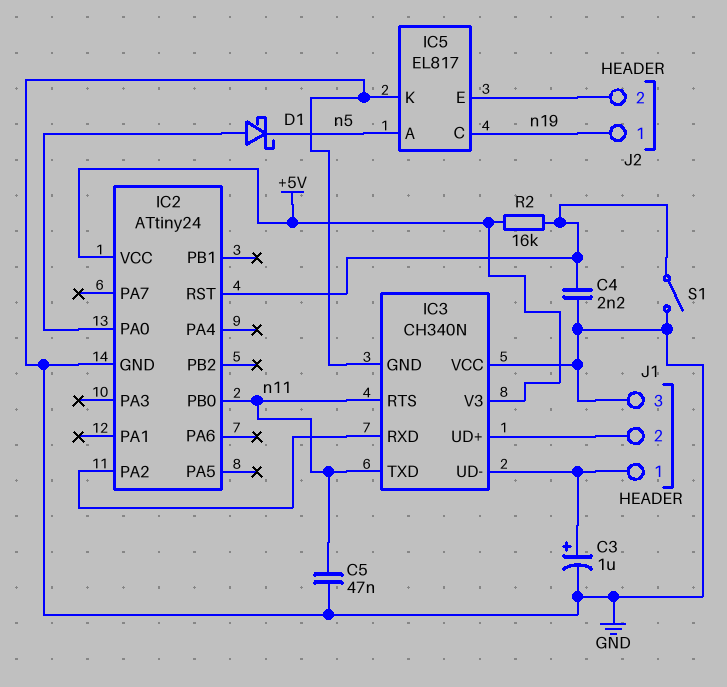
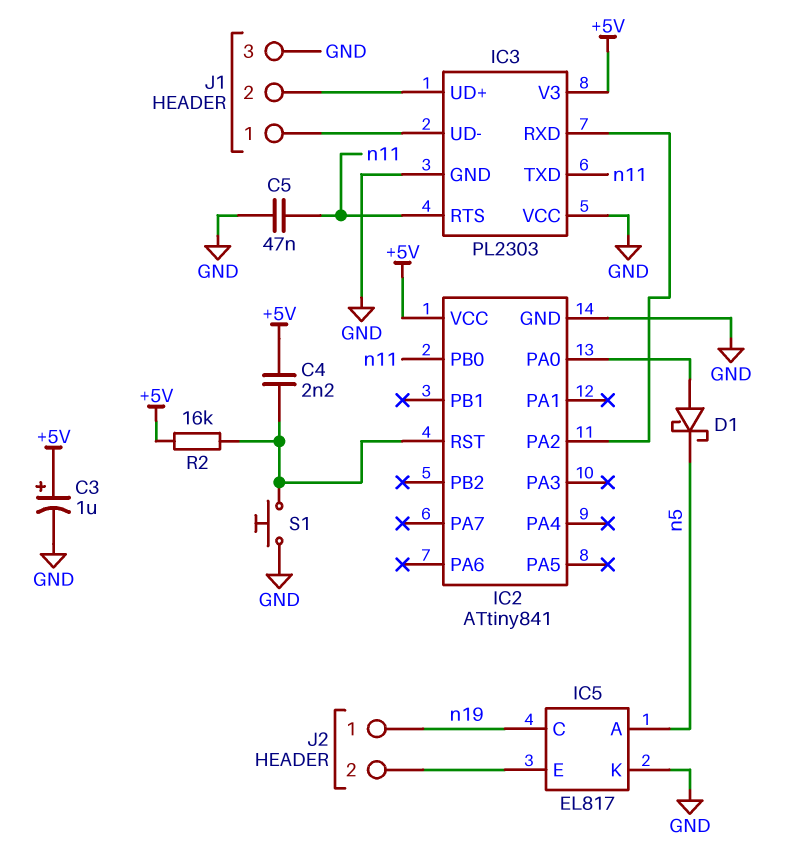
C3: 1uF (plus IC3/UD-, minus GND) -> 1uF (plus +5V, minus GND)
C4: 2.2nF (GND, IC2/RST) -> 2.2nF (+5V, IC2/RST)
IC2: ATtiny24 -> ATtiny841
IC3: CH340N -> PL2303
S1: switch (GND, IC2/RST) -> button (GND, IC2/RST)

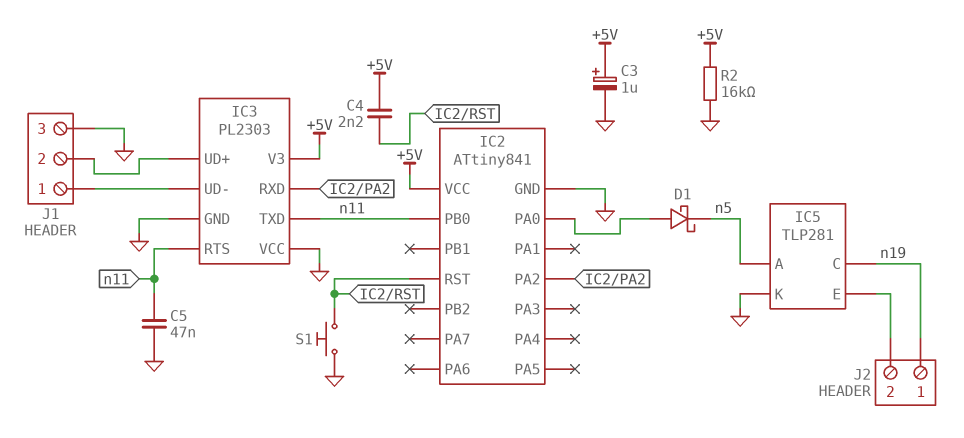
IC5: EL817 -> TLP281
R2: 16k (+5V, IC2/RST) -> 16k (+5V, GND)

